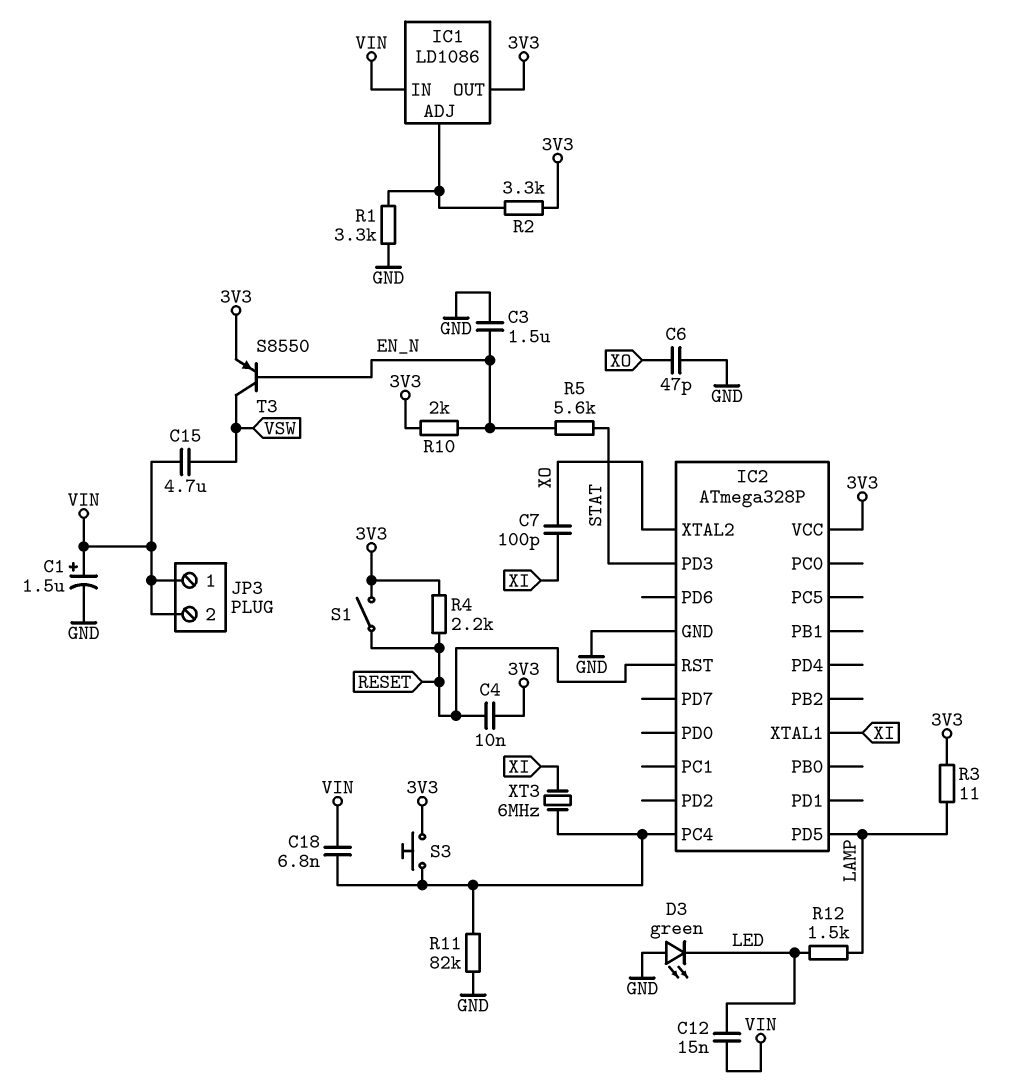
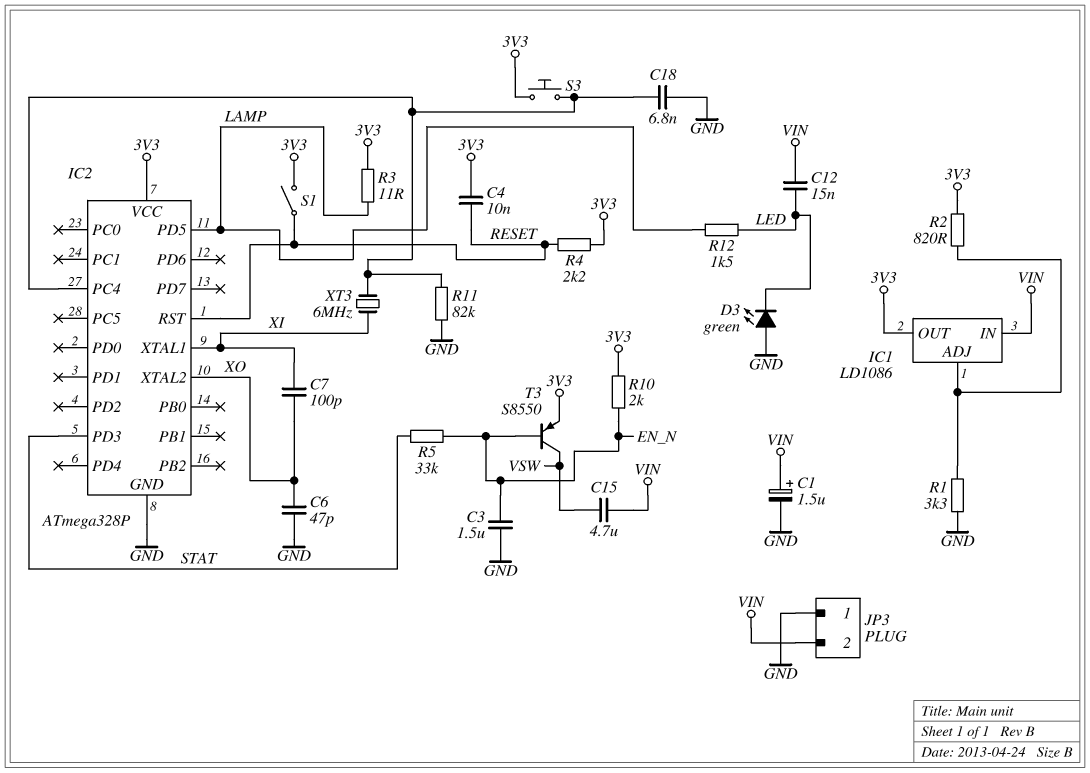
C18: 6.8nF (IC2/PC4, VIN) -> 6.8nF (GND, IC2/PC4)
JP3 pin 1: VIN -> GND
R2: 3.3k (3V3, IC1/ADJ) -> 820 (3V3, IC1/ADJ)
R5: 5.6k (EN_N, STAT) -> 33k (EN_N, STAT)

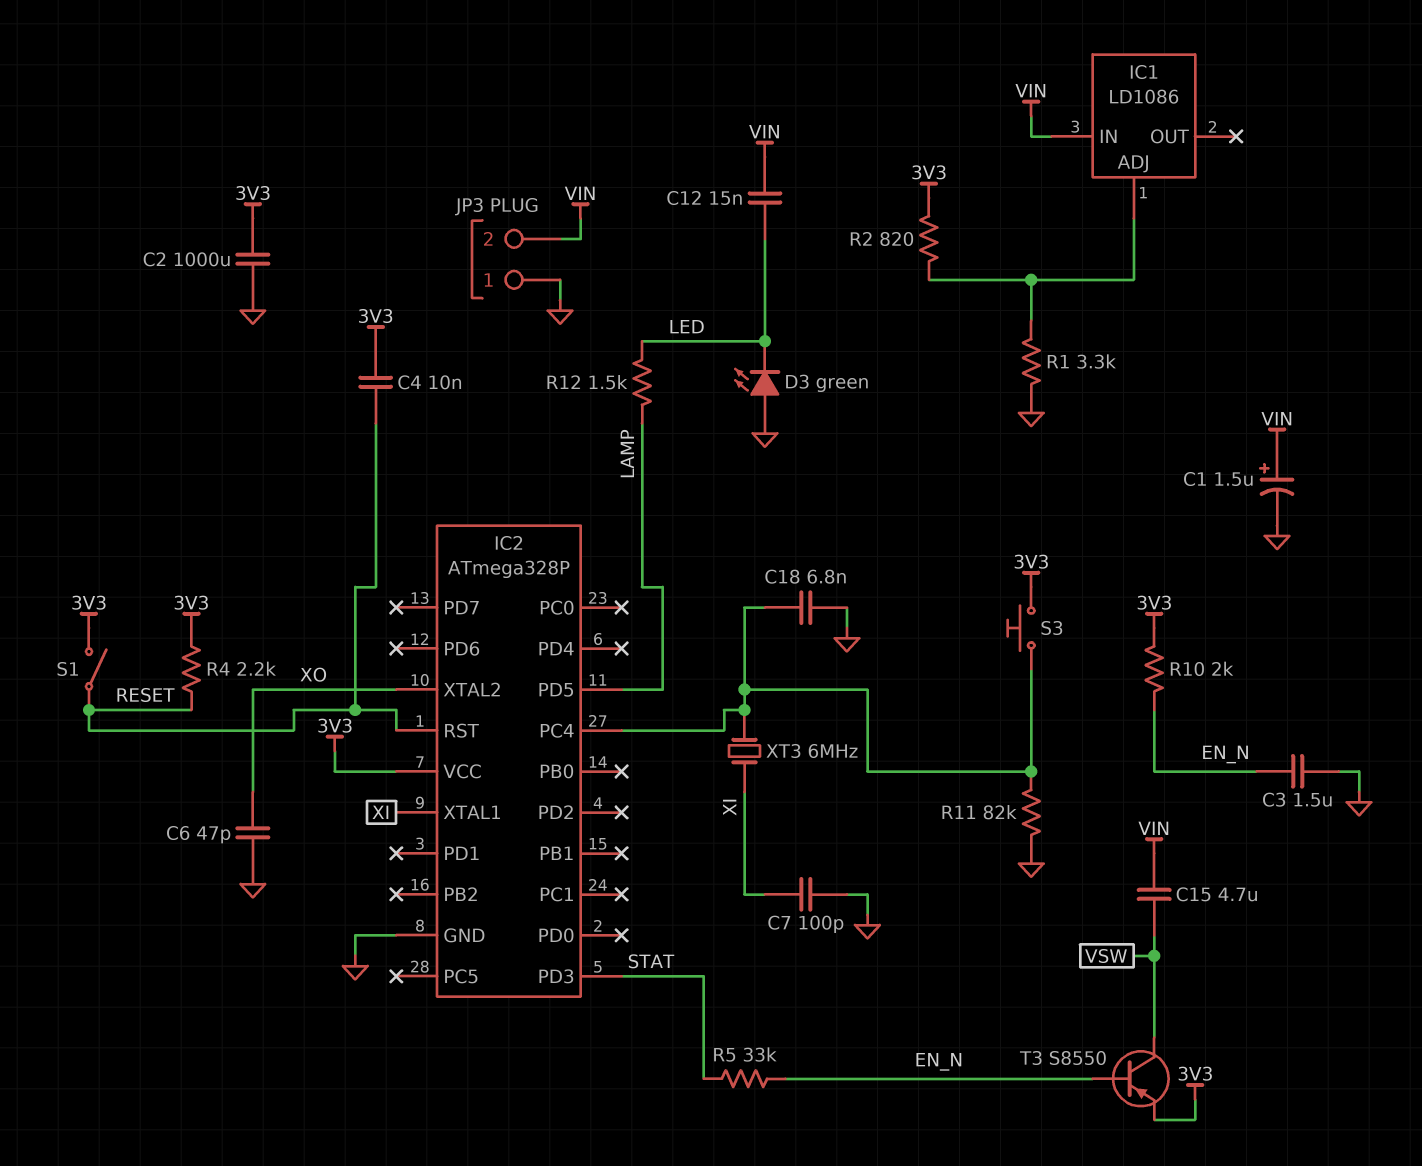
C2: none -> 1000uF (3V3, GND)
C7: 100pF (XI, XO) -> 100pF (GND, XI)
IC1 pin OUT: 3V3 -> none
R3: 11 (3V3, LAMP) -> none

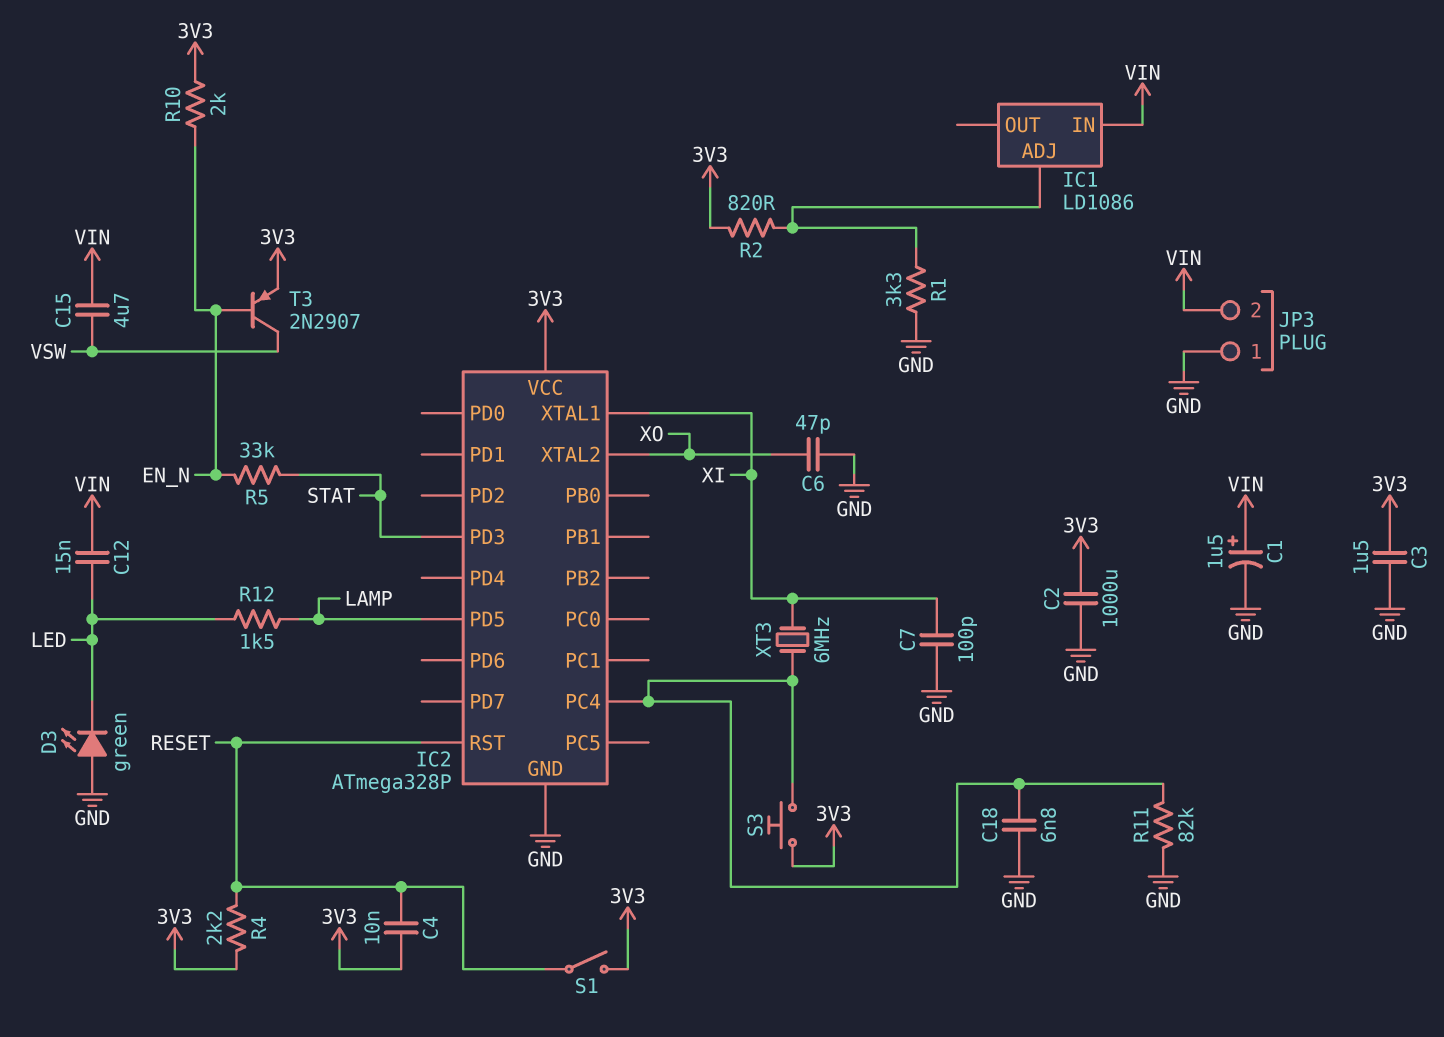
C3: 1.5uF (EN_N, GND) -> 1.5uF (3V3, GND)
T3: PNP S8550 (B EN_N, C VSW, E 3V3) -> PNP 2N2907 (B EN_N, C VSW, E 3V3)

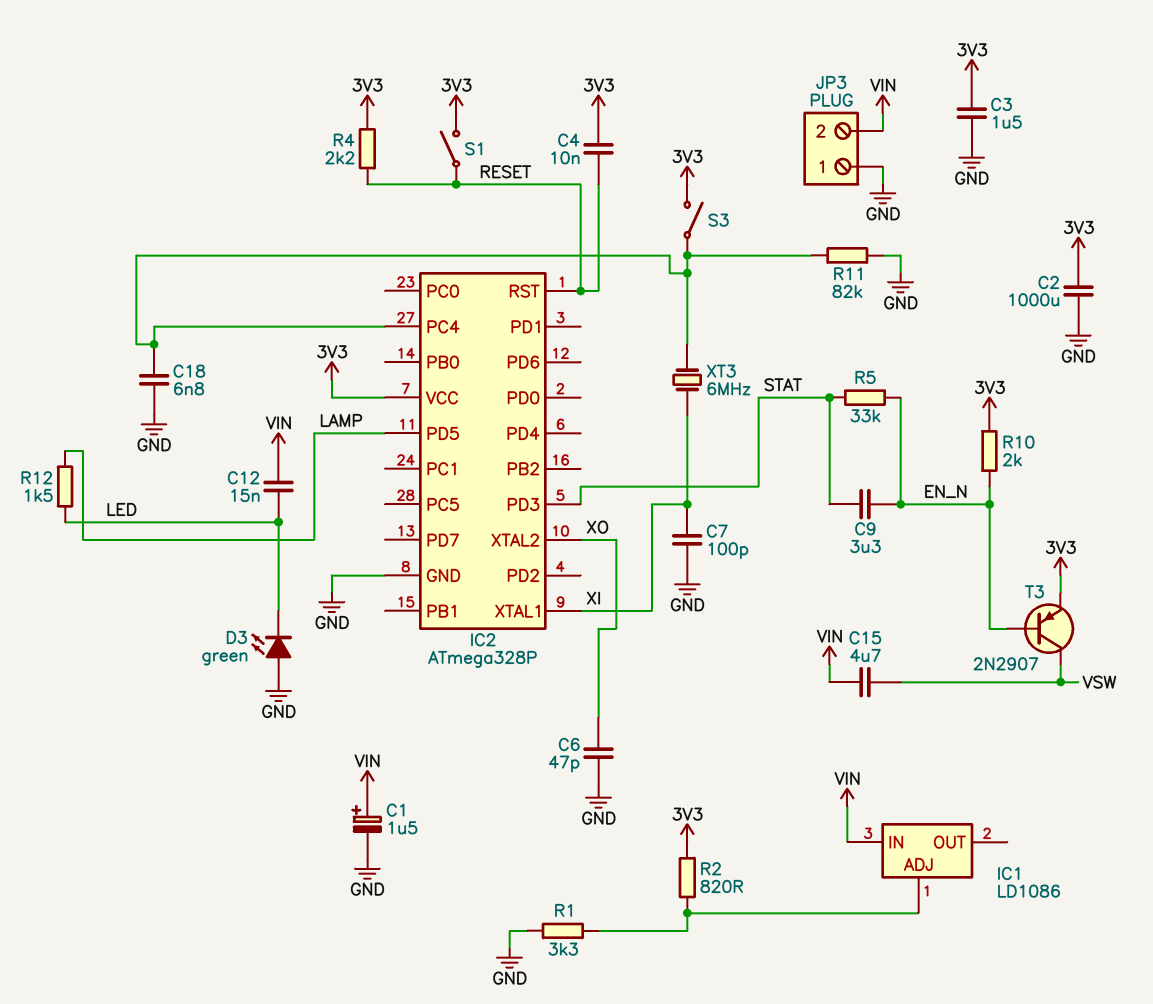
C9: none -> 3.3uF (EN_N, STAT)
S3: button (3V3, IC2/PC4) -> switch (3V3, IC2/PC4)

